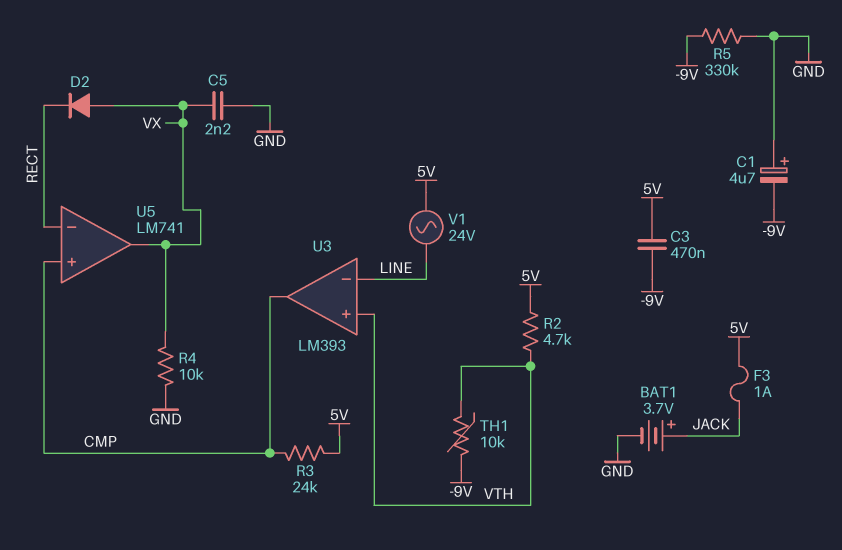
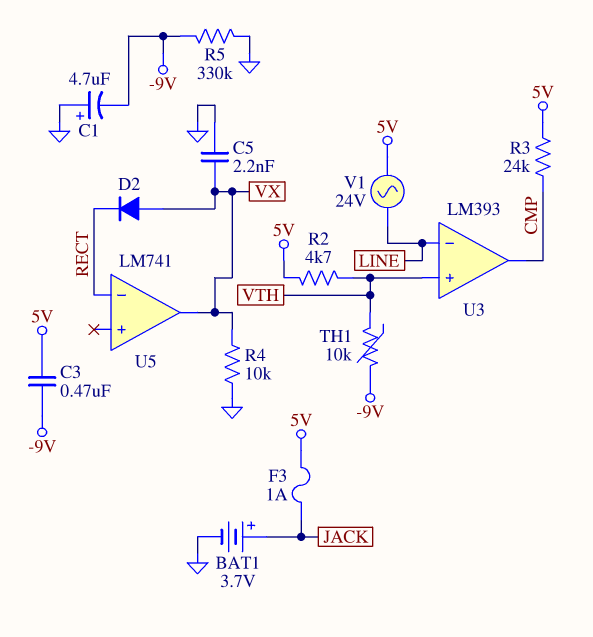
U5 pin in+: CMP -> none

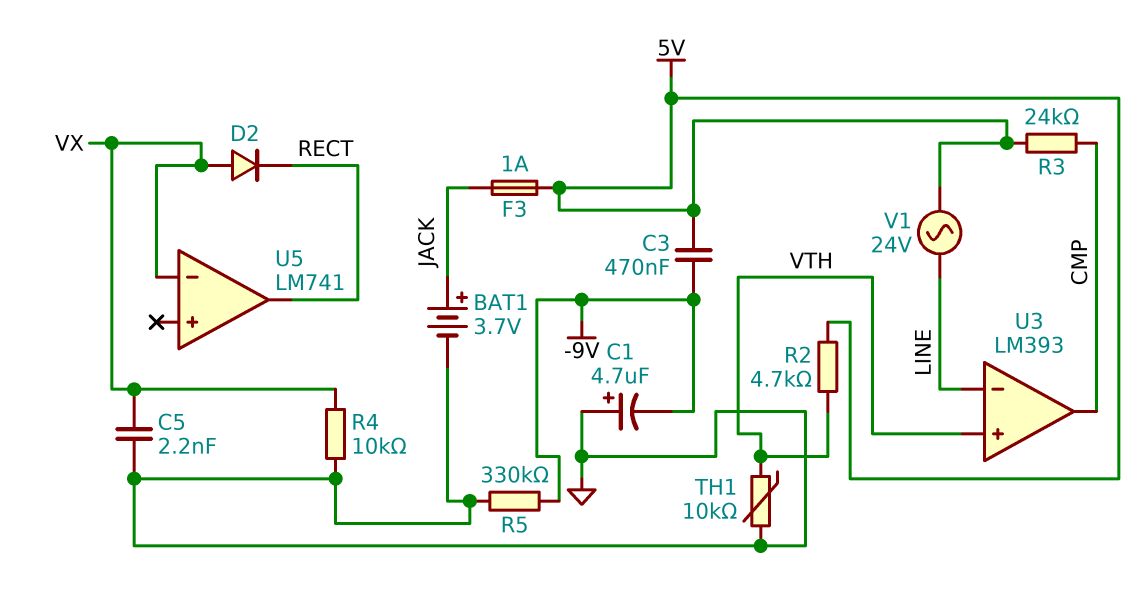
TH1: 10k (-9V, VTH) -> 10k (GND, VTH)
U5 pin in-: RECT -> VX
U5 pin out: VX -> RECT

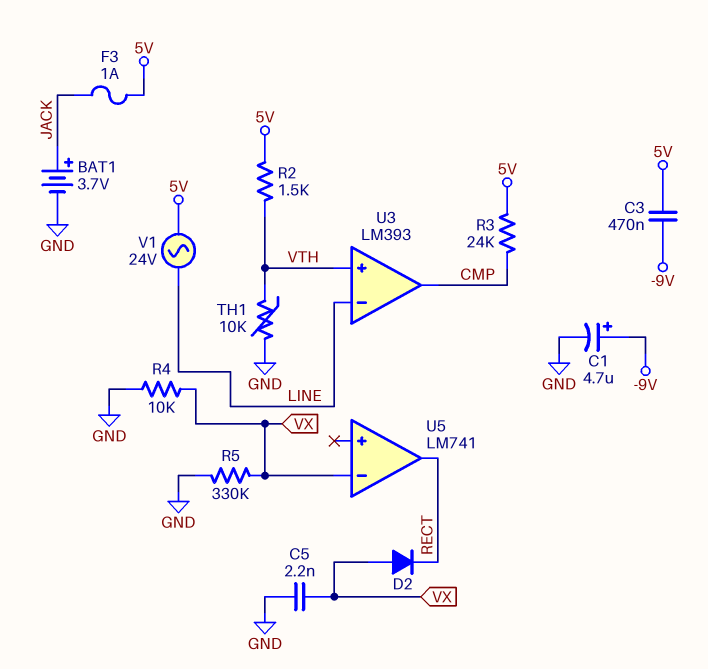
C1: 4.7uF (plus GND, minus -9V) -> 4.7uF (plus -9V, minus GND)
R2: 4.7k (5V, VTH) -> 1.5k (5V, VTH)
R5: 330k (-9V, GND) -> 330k (GND, VX)

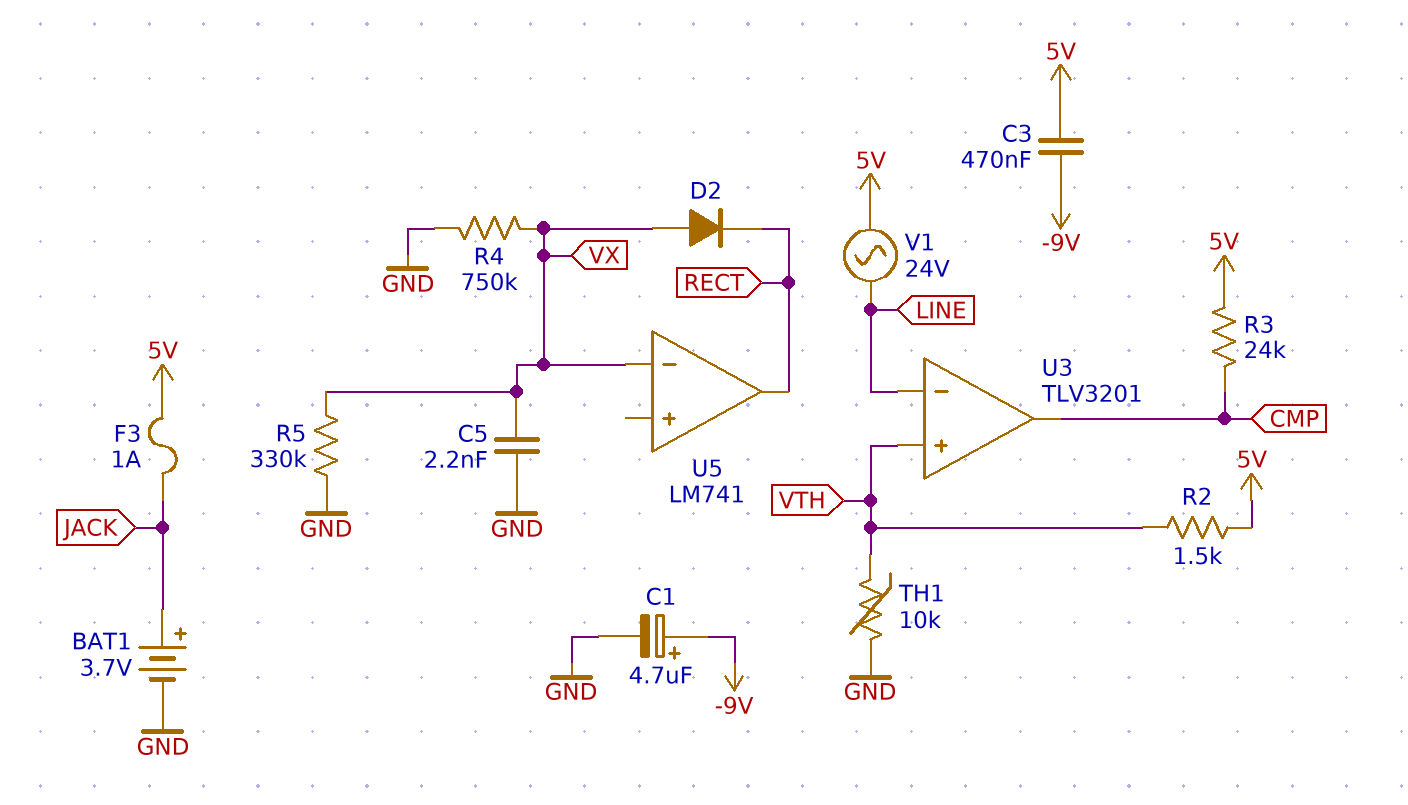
R4: 10k (GND, VX) -> 750k (GND, VX)
U3: LM393 -> TLV3201

